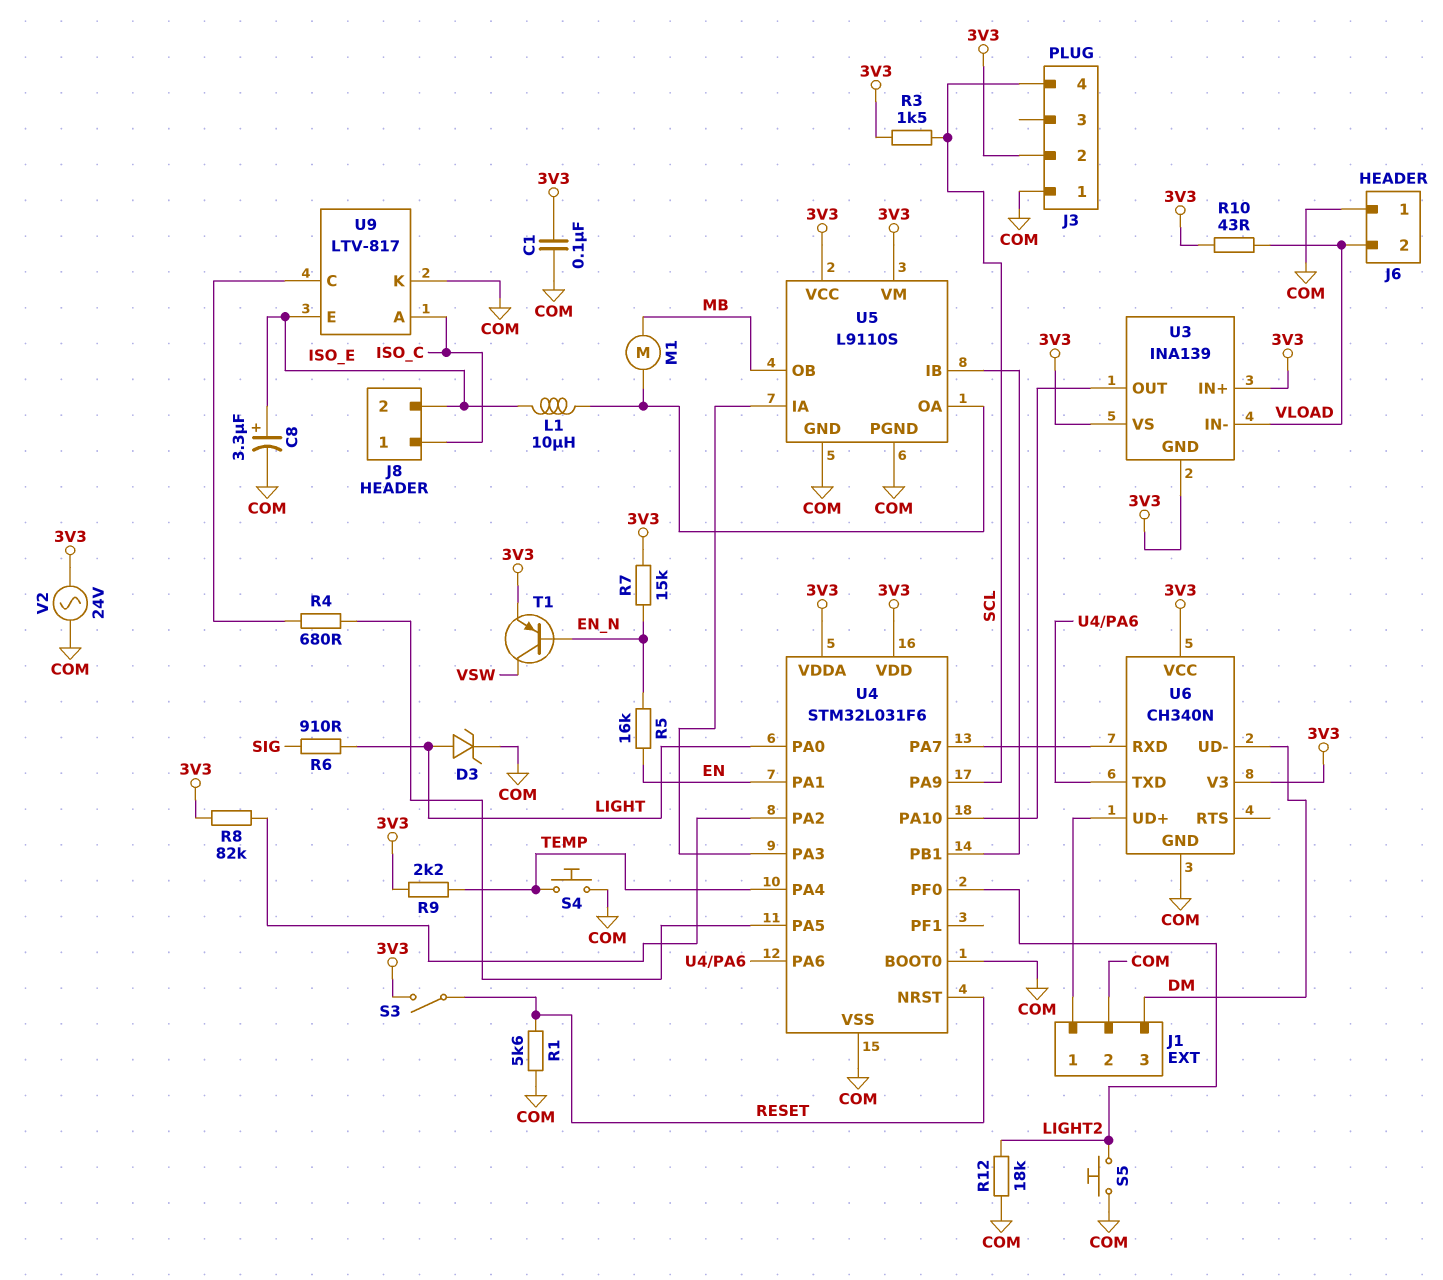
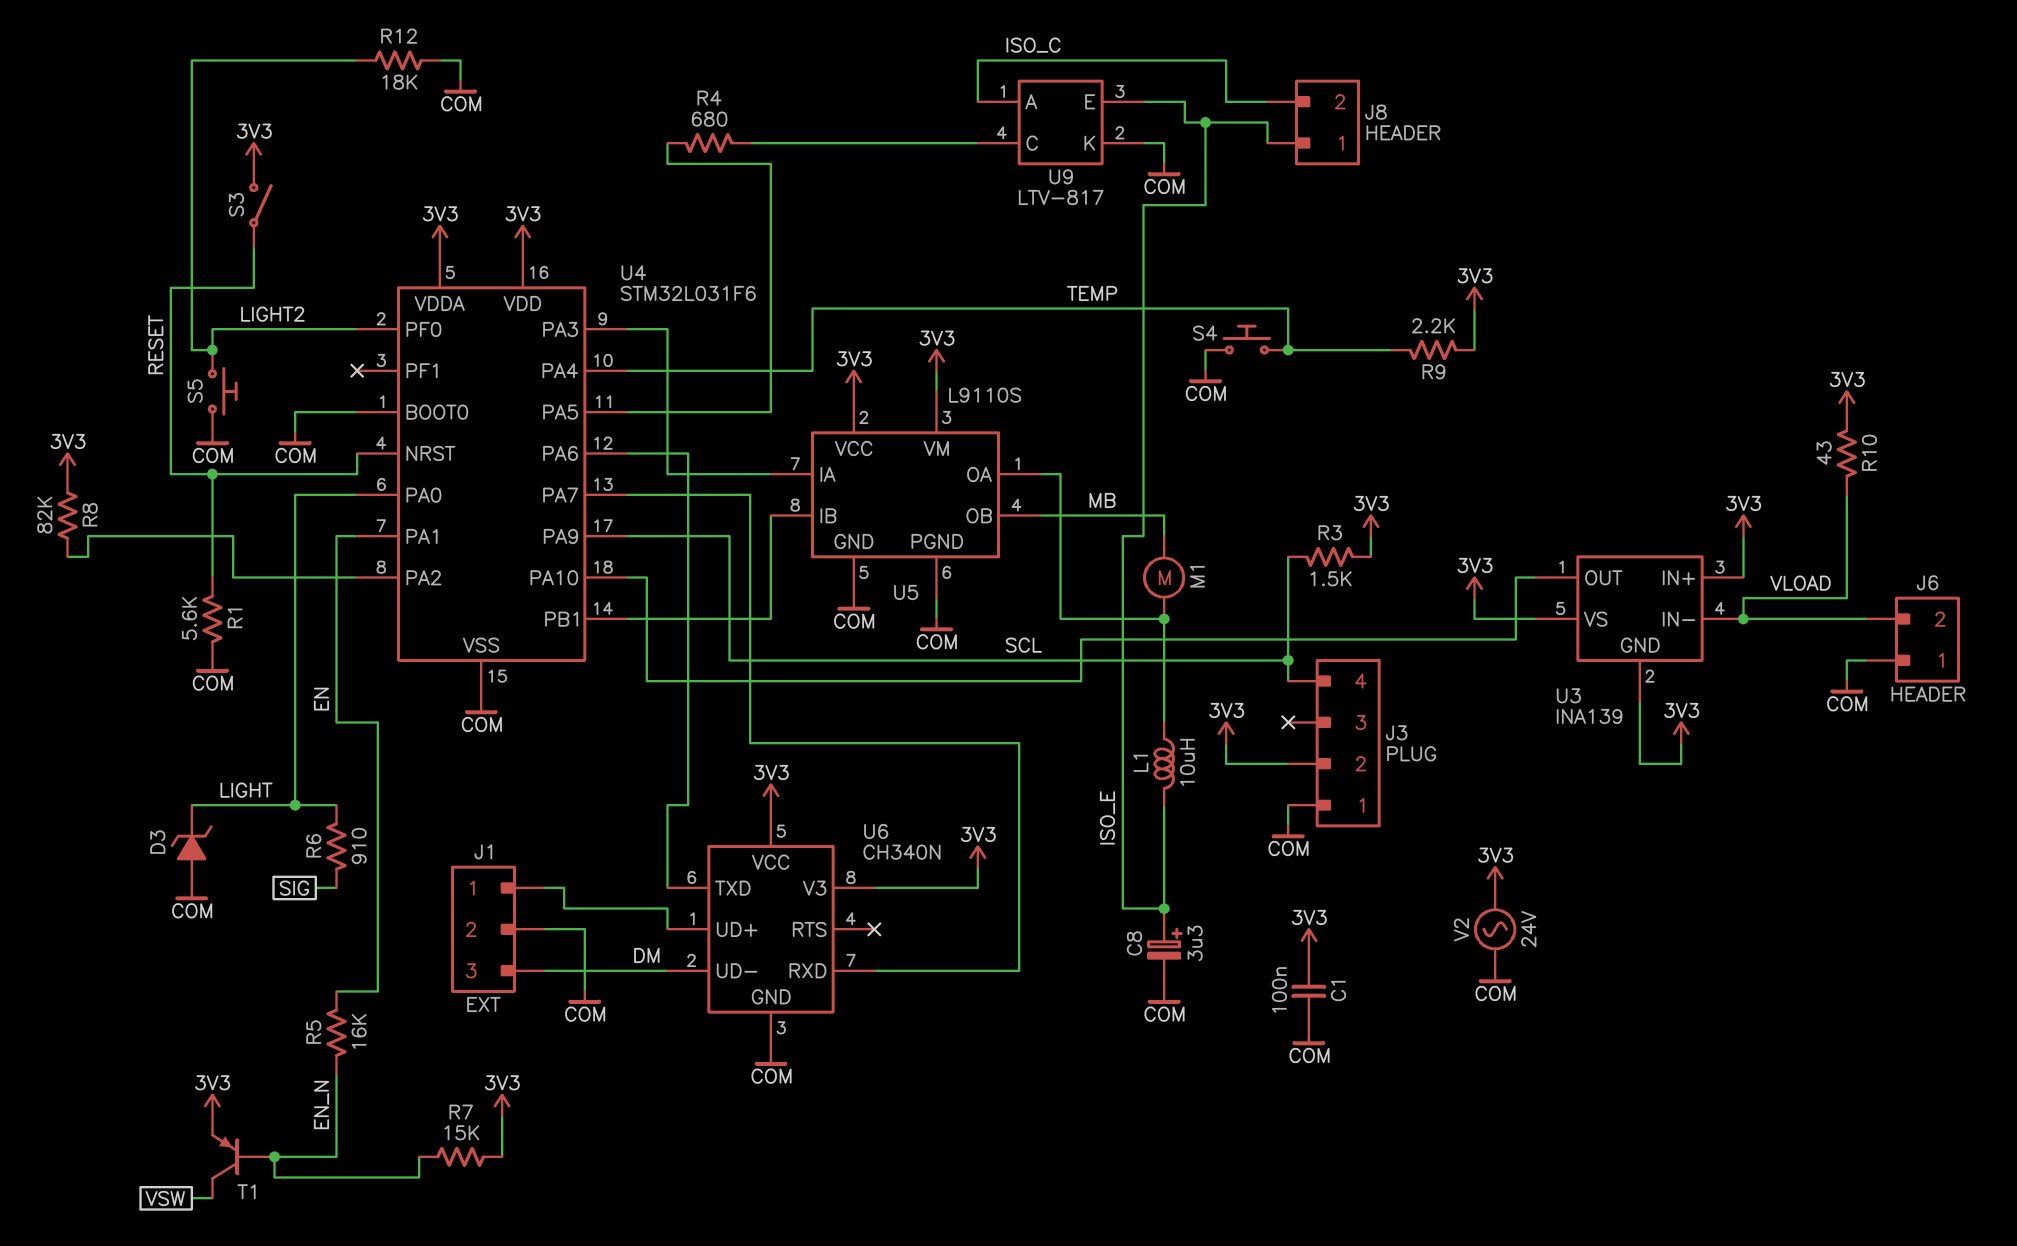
D3: zener (A LIGHT, K COM) -> zener (A COM, K LIGHT)
J8 pin 1: ISO_C -> ISO_E
J8 pin 2: ISO_E -> ISO_C

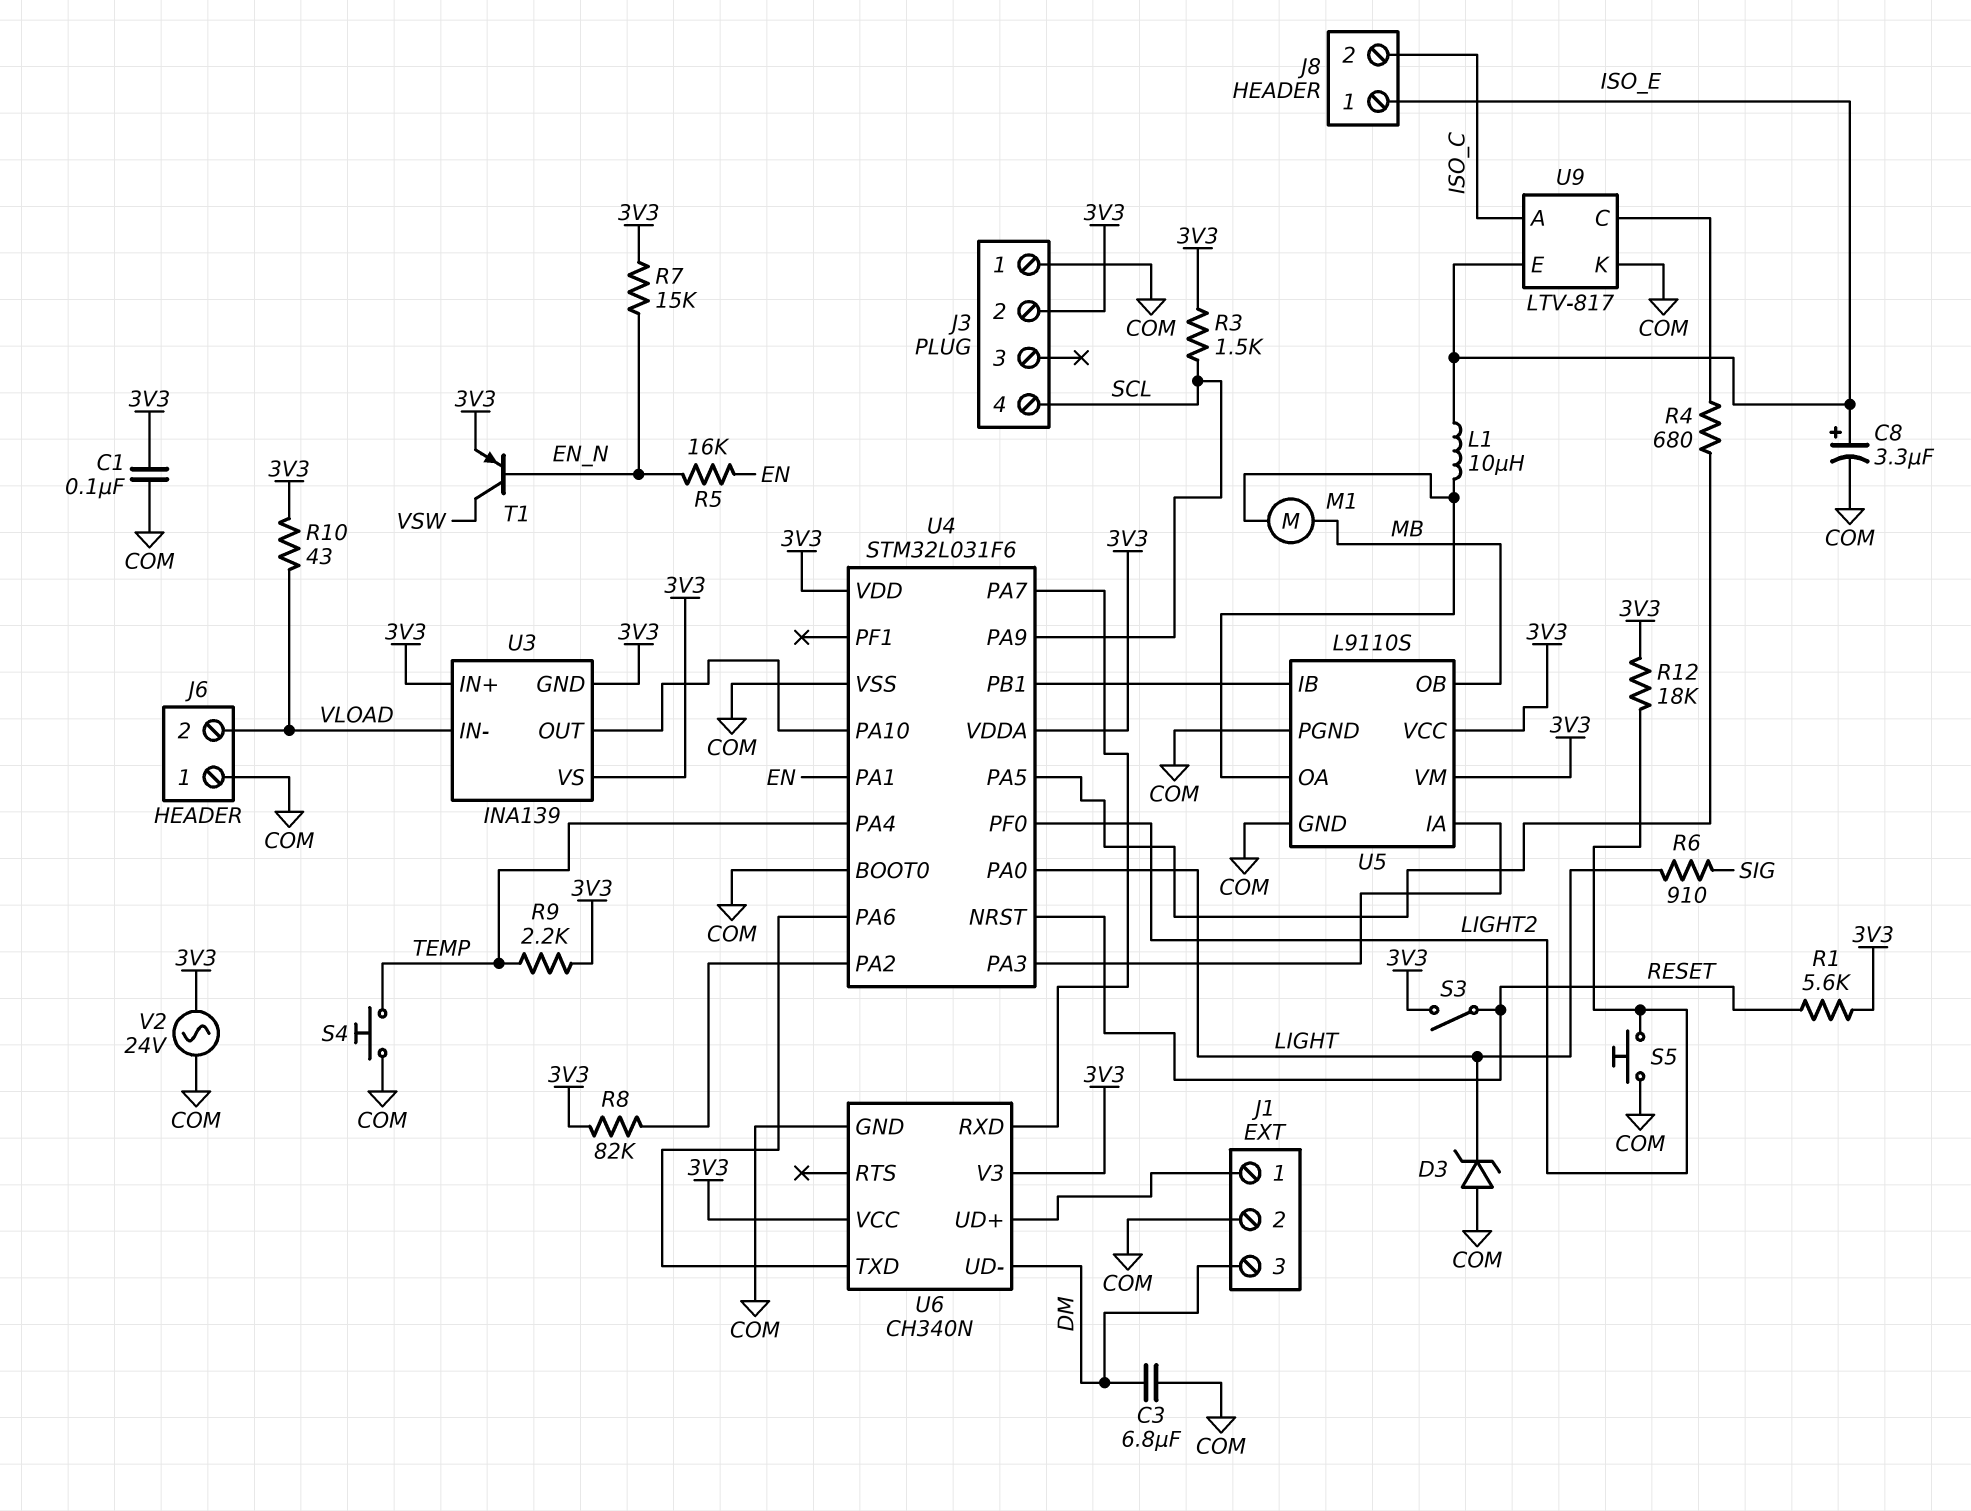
C3: none -> 6.8uF (COM, DM)
R1: 5.6k (COM, RESET) -> 5.6k (3V3, RESET)
R12: 18k (COM, LIGHT2) -> 18k (3V3, LIGHT2)

